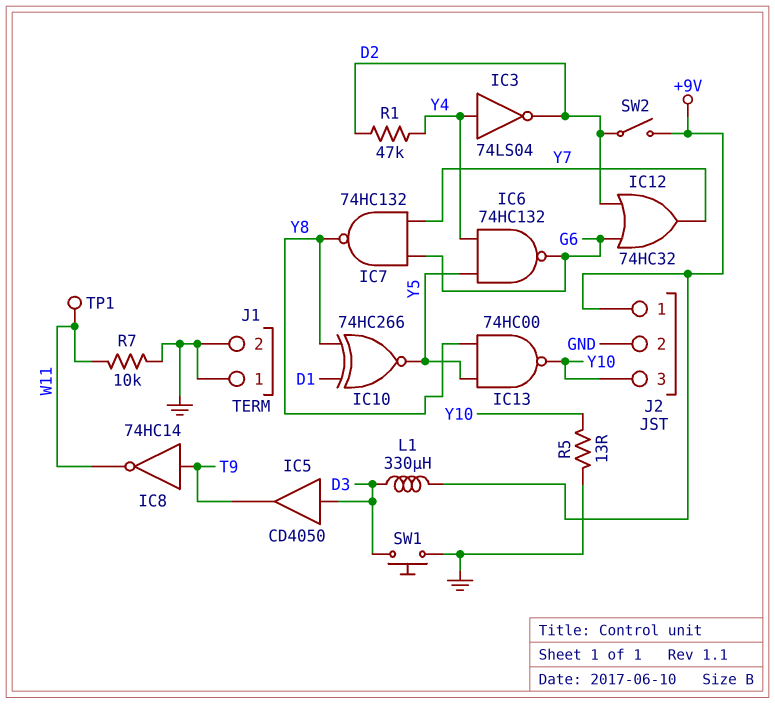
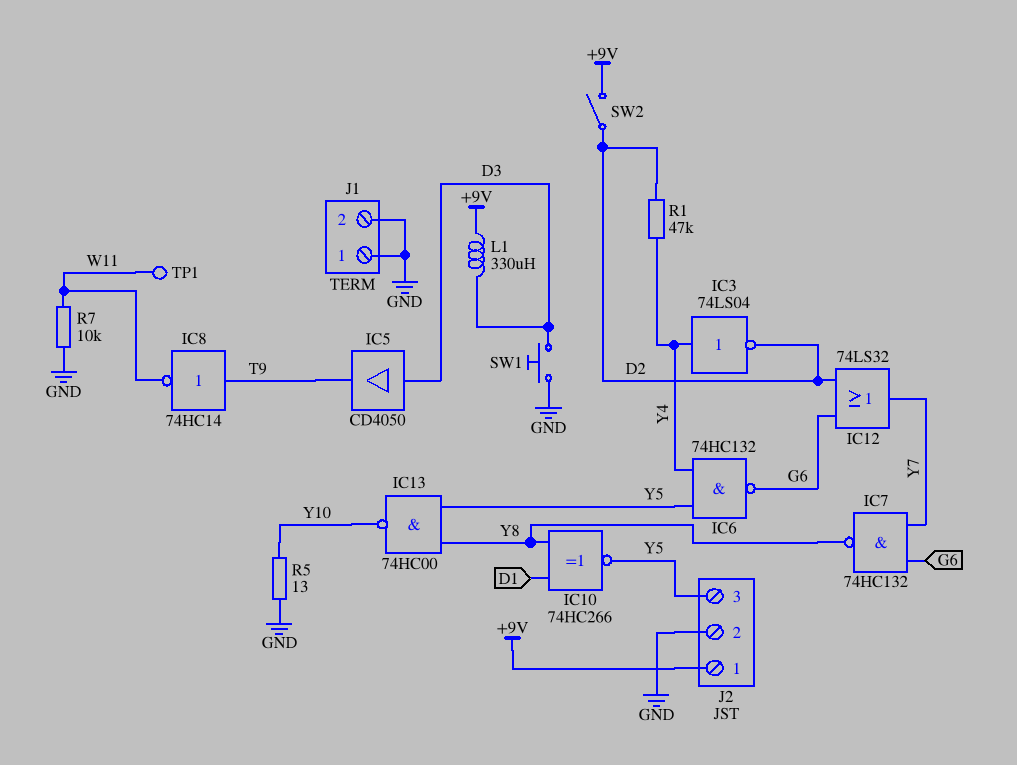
IC12: OR 74HC32 (in D2, in G6, out Y7) -> OR 74LS32 (in D2, in G6, out Y7)
J2 pin 3: Y10 -> Y5

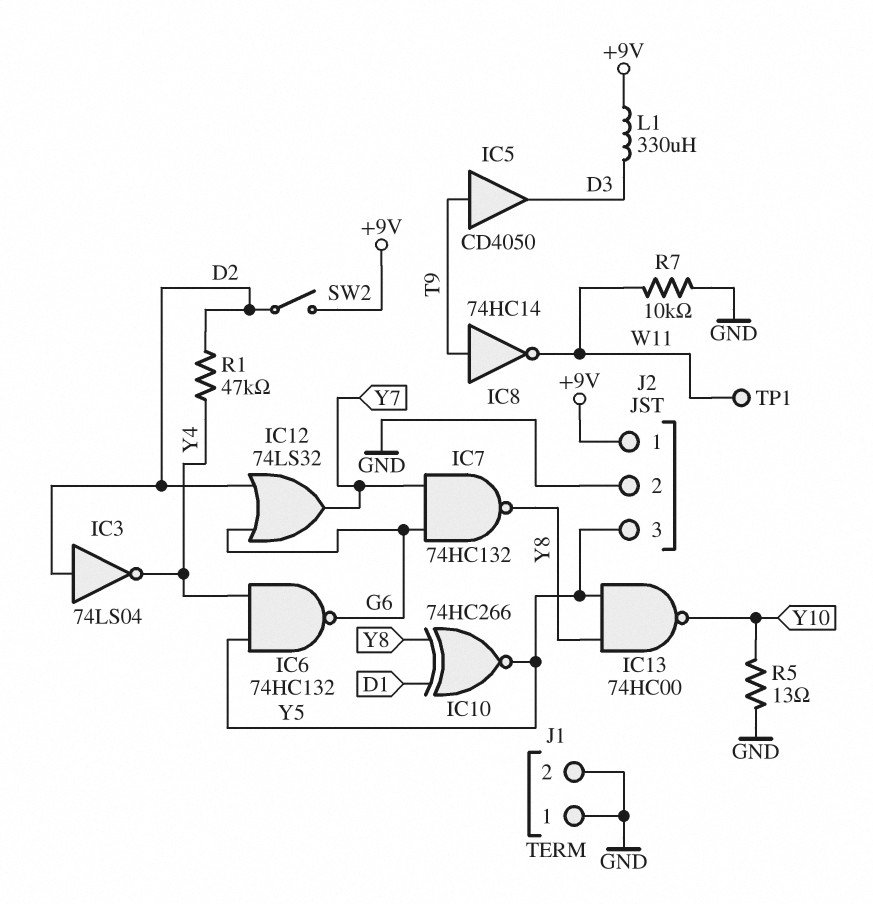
IC3: NOT 74LS04 (in Y4, out D2) -> NOT 74LS04 (in D2, out Y4)
IC5: buffer CD4050 (in D3, out T9) -> buffer CD4050 (in T9, out D3)
SW1: button (D3, GND) -> none

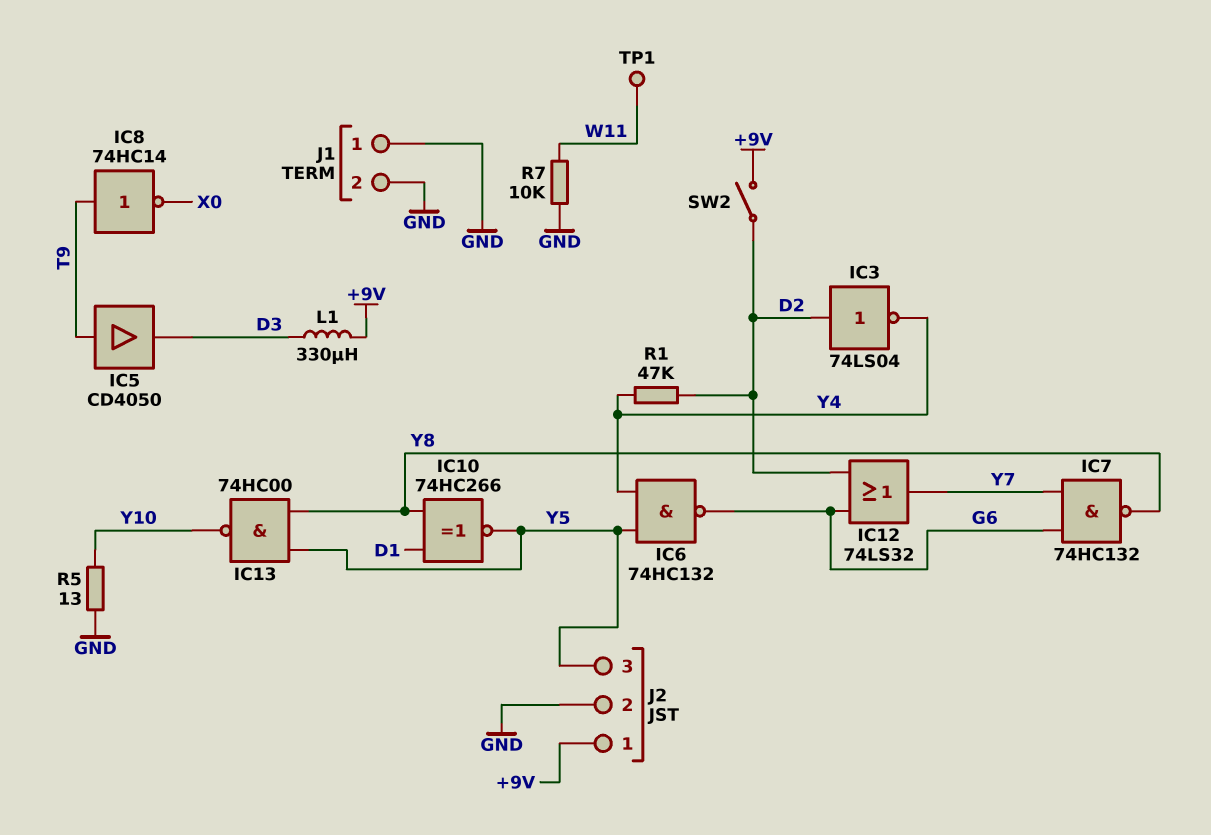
IC8: NOT 74HC14 (in T9, out W11) -> NOT 74HC14 (in T9, out X0)

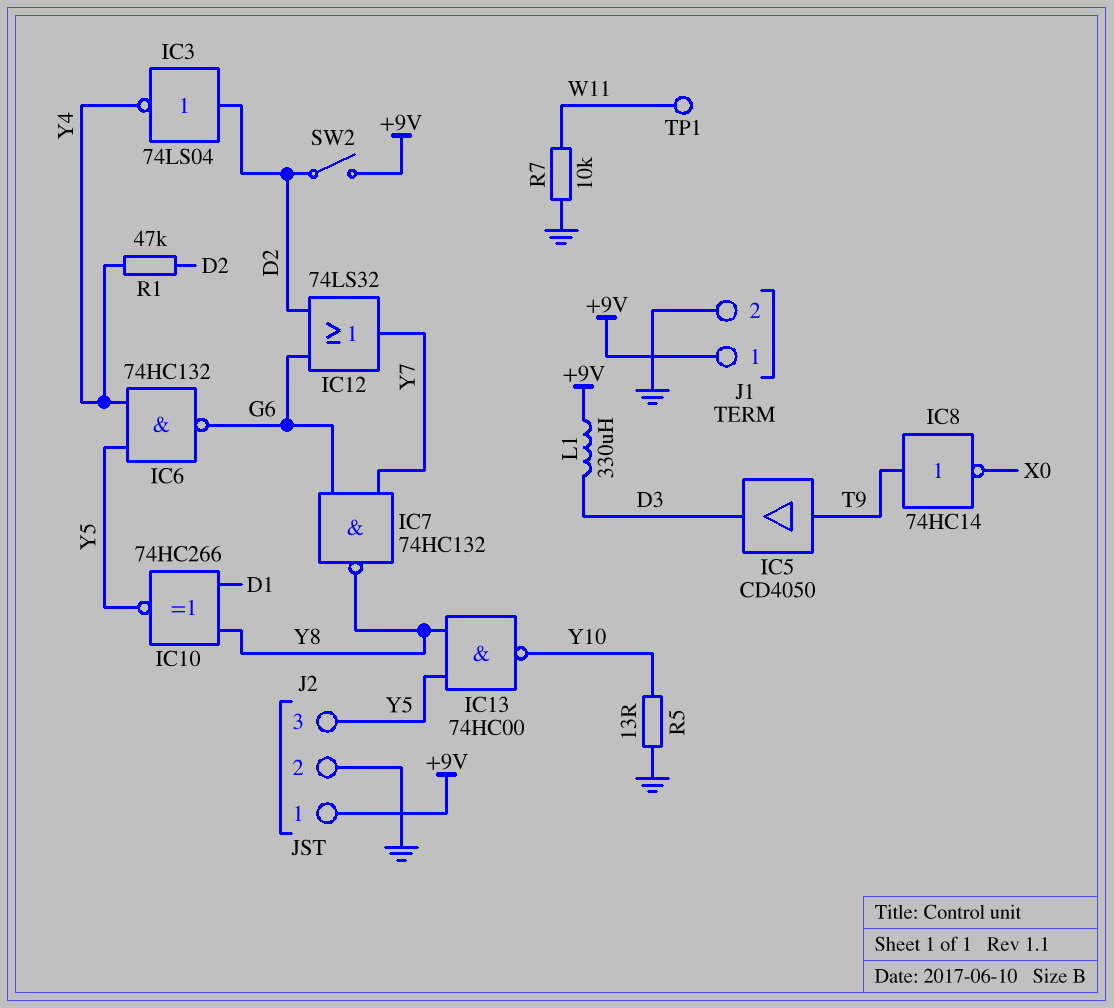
J1 pin 1: GND -> +9V

